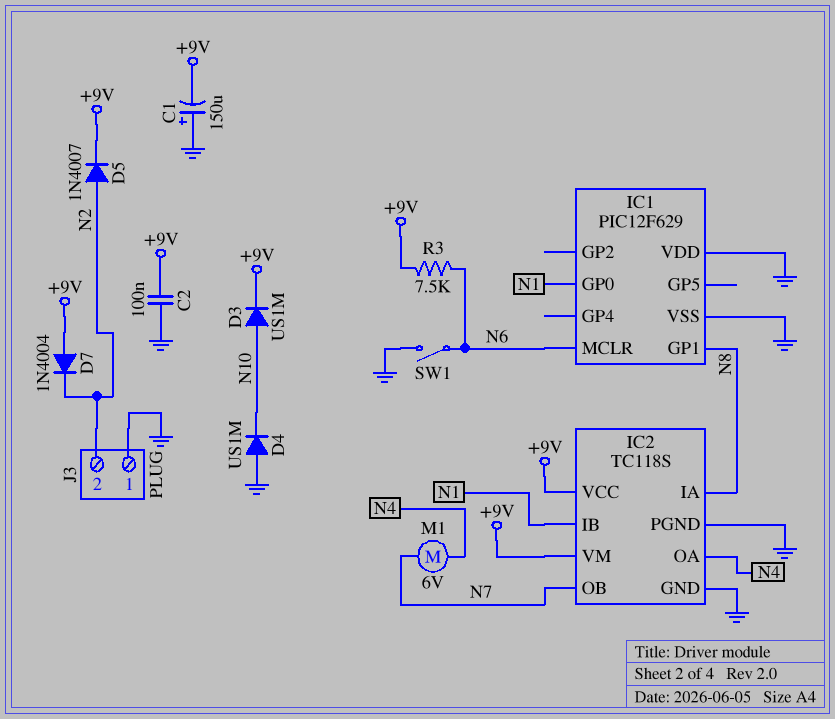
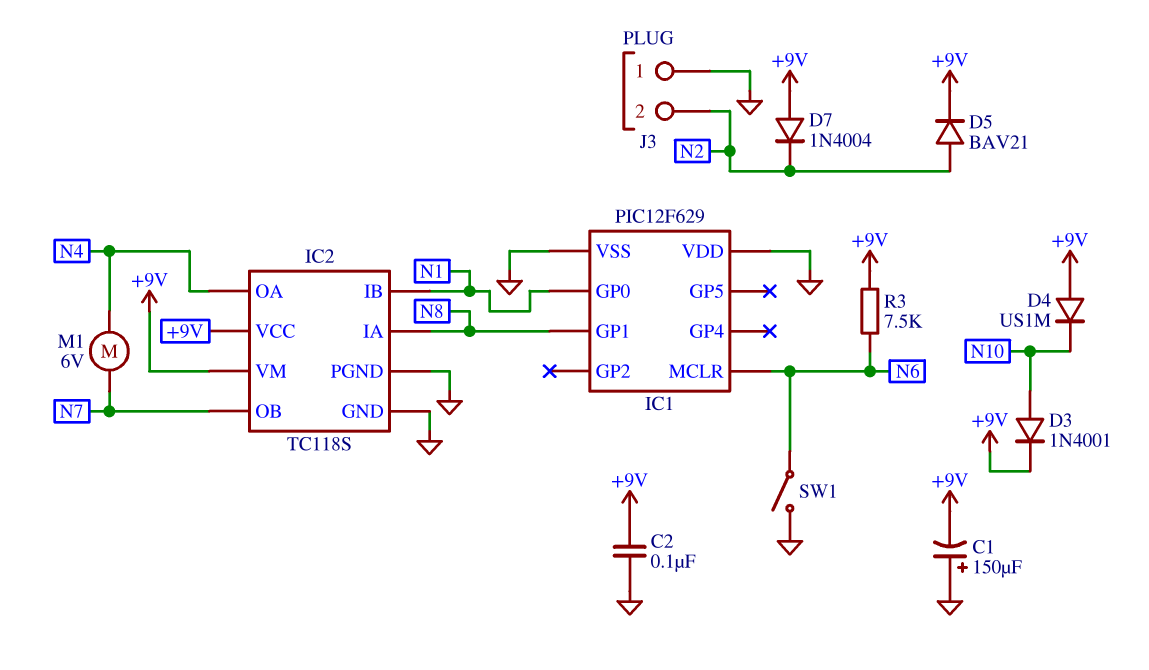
D3: diode US1M (A N10, K +9V) -> diode 1N4001 (A N10, K +9V)
D4: diode US1M (A GND, K N10) -> diode US1M (A +9V, K N10)
D5: diode 1N4007 (A N2, K +9V) -> diode BAV21 (A N2, K +9V)

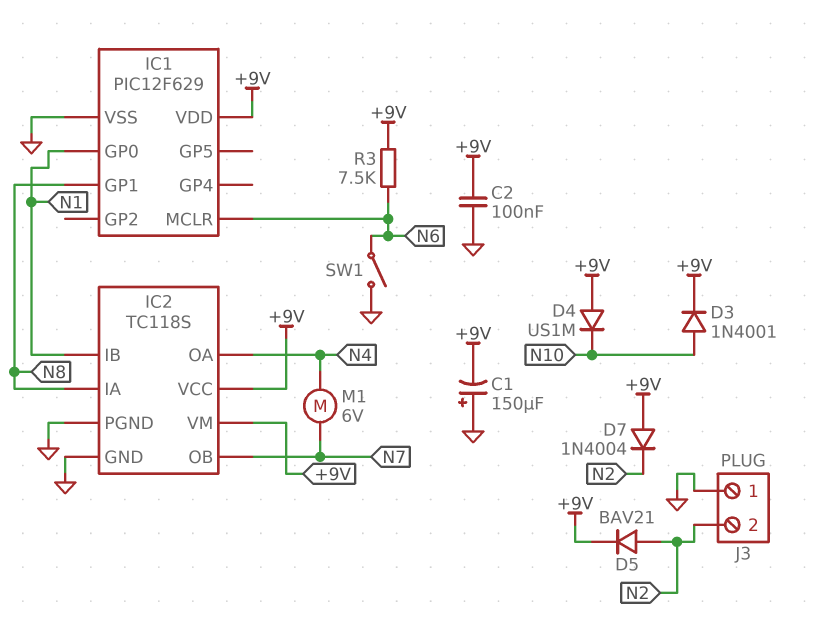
IC1 pin VDD: GND -> +9V

